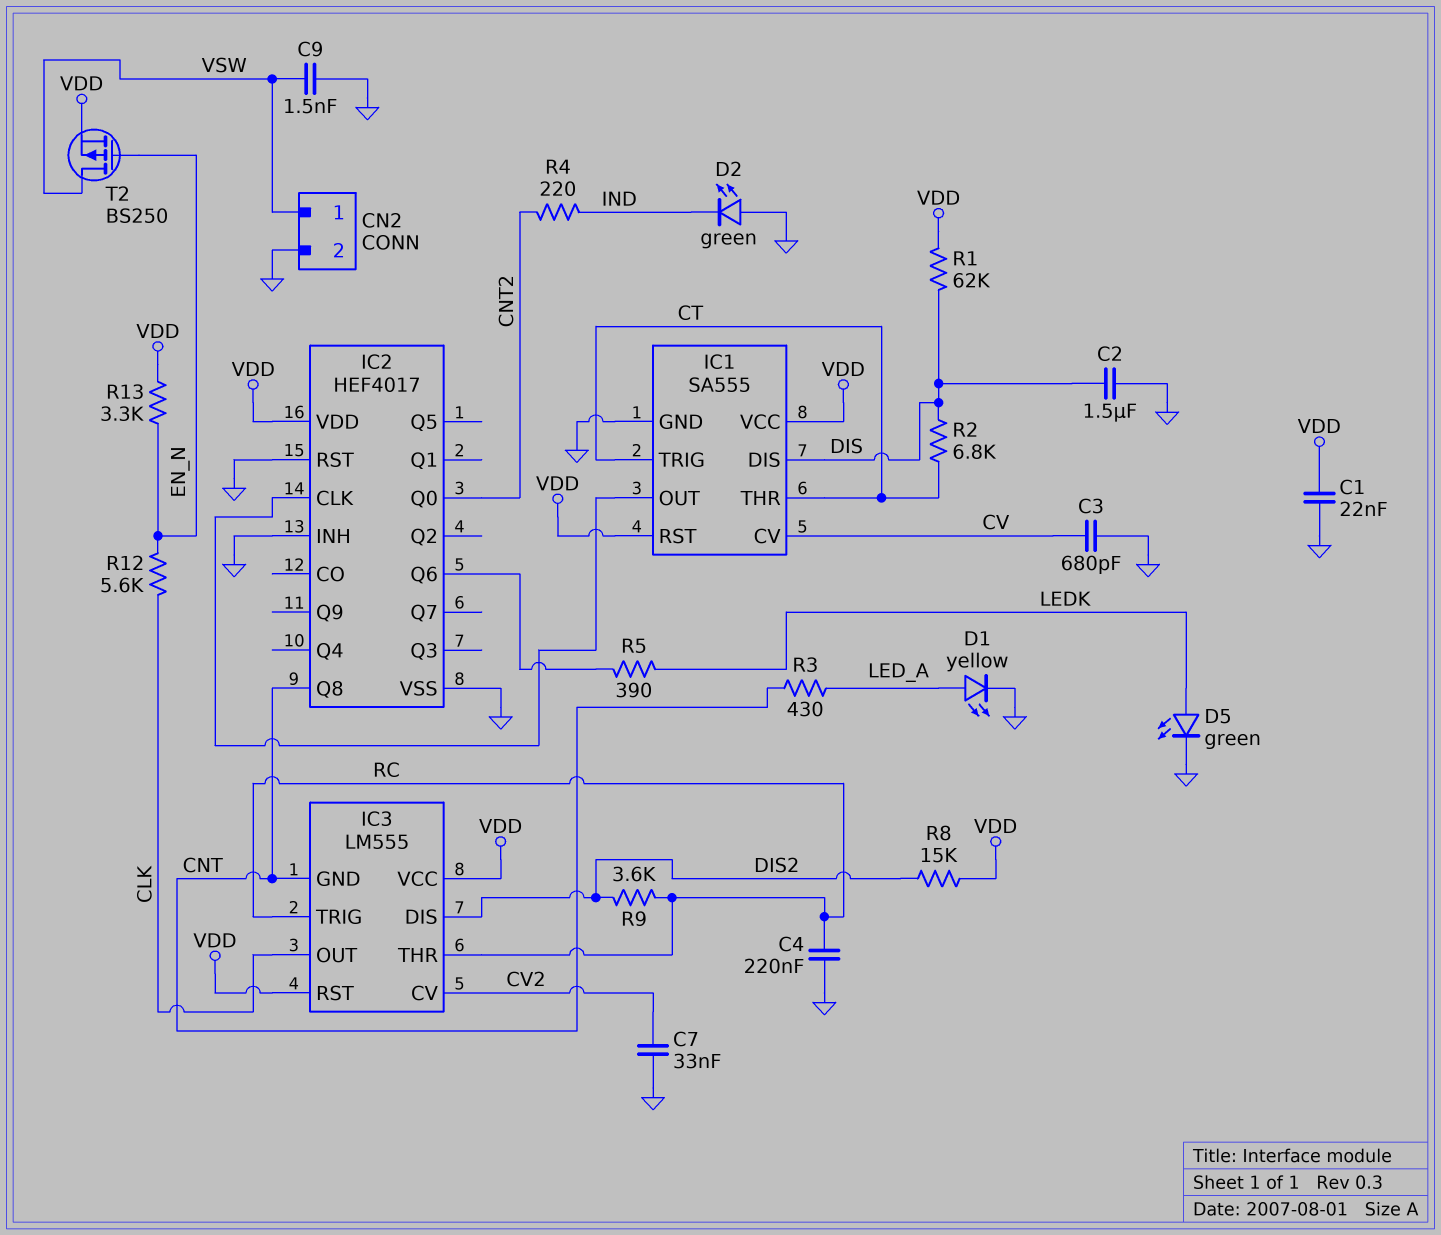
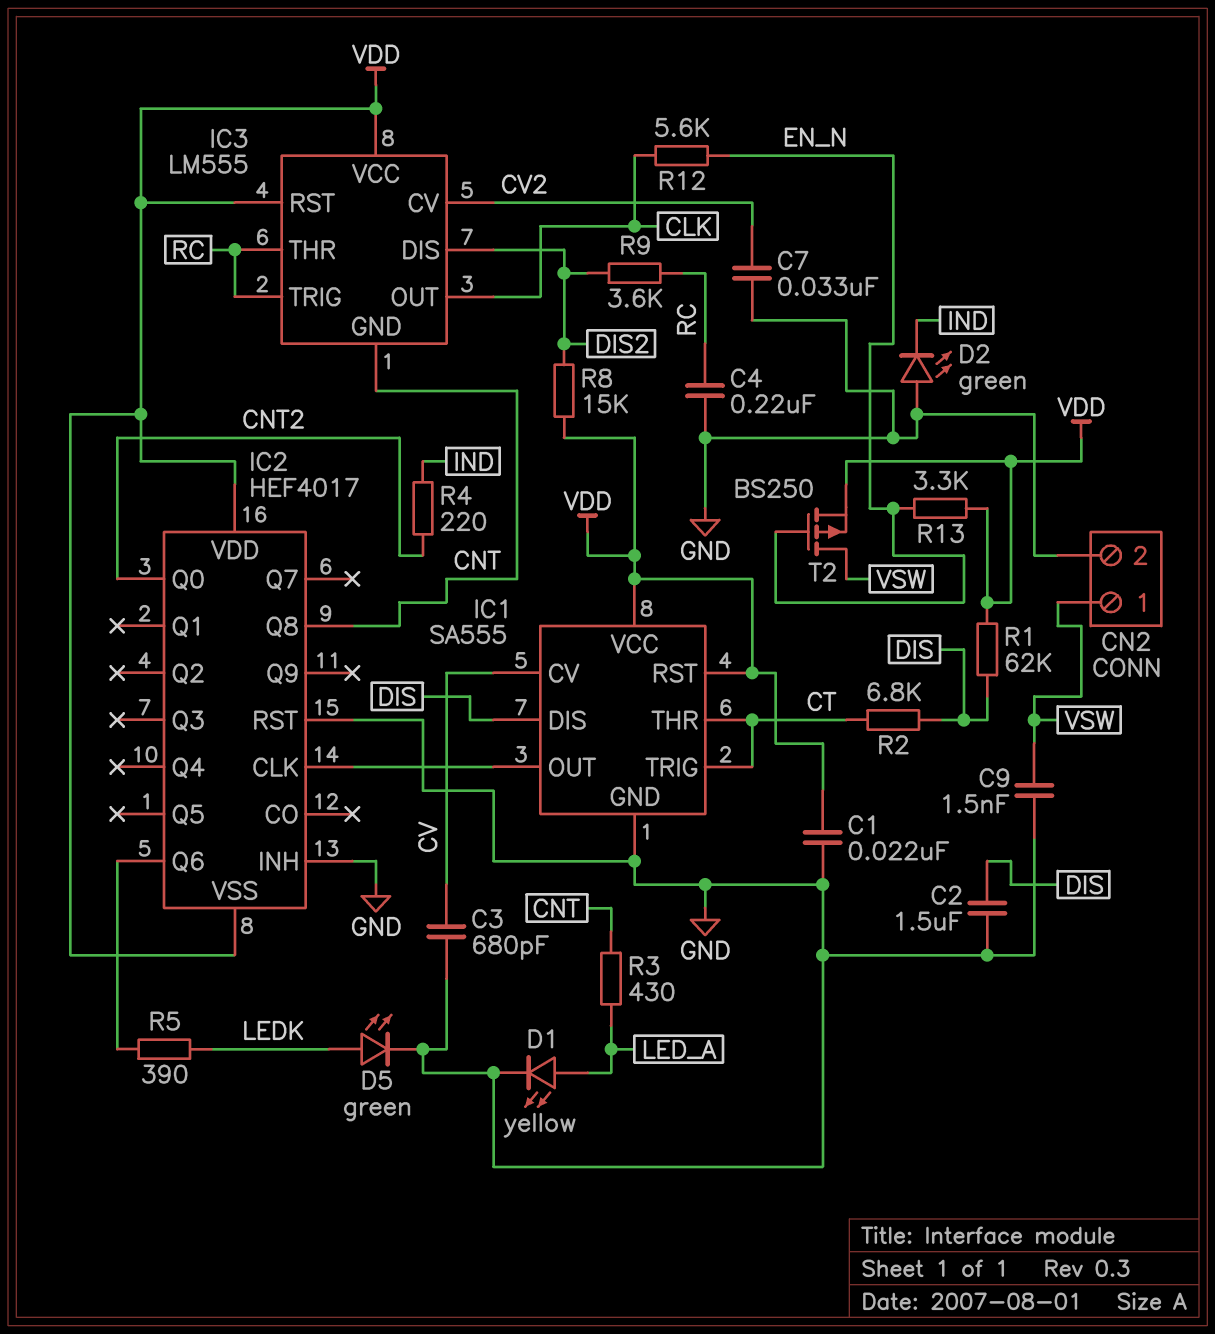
IC2 pin VSS: GND -> VDD

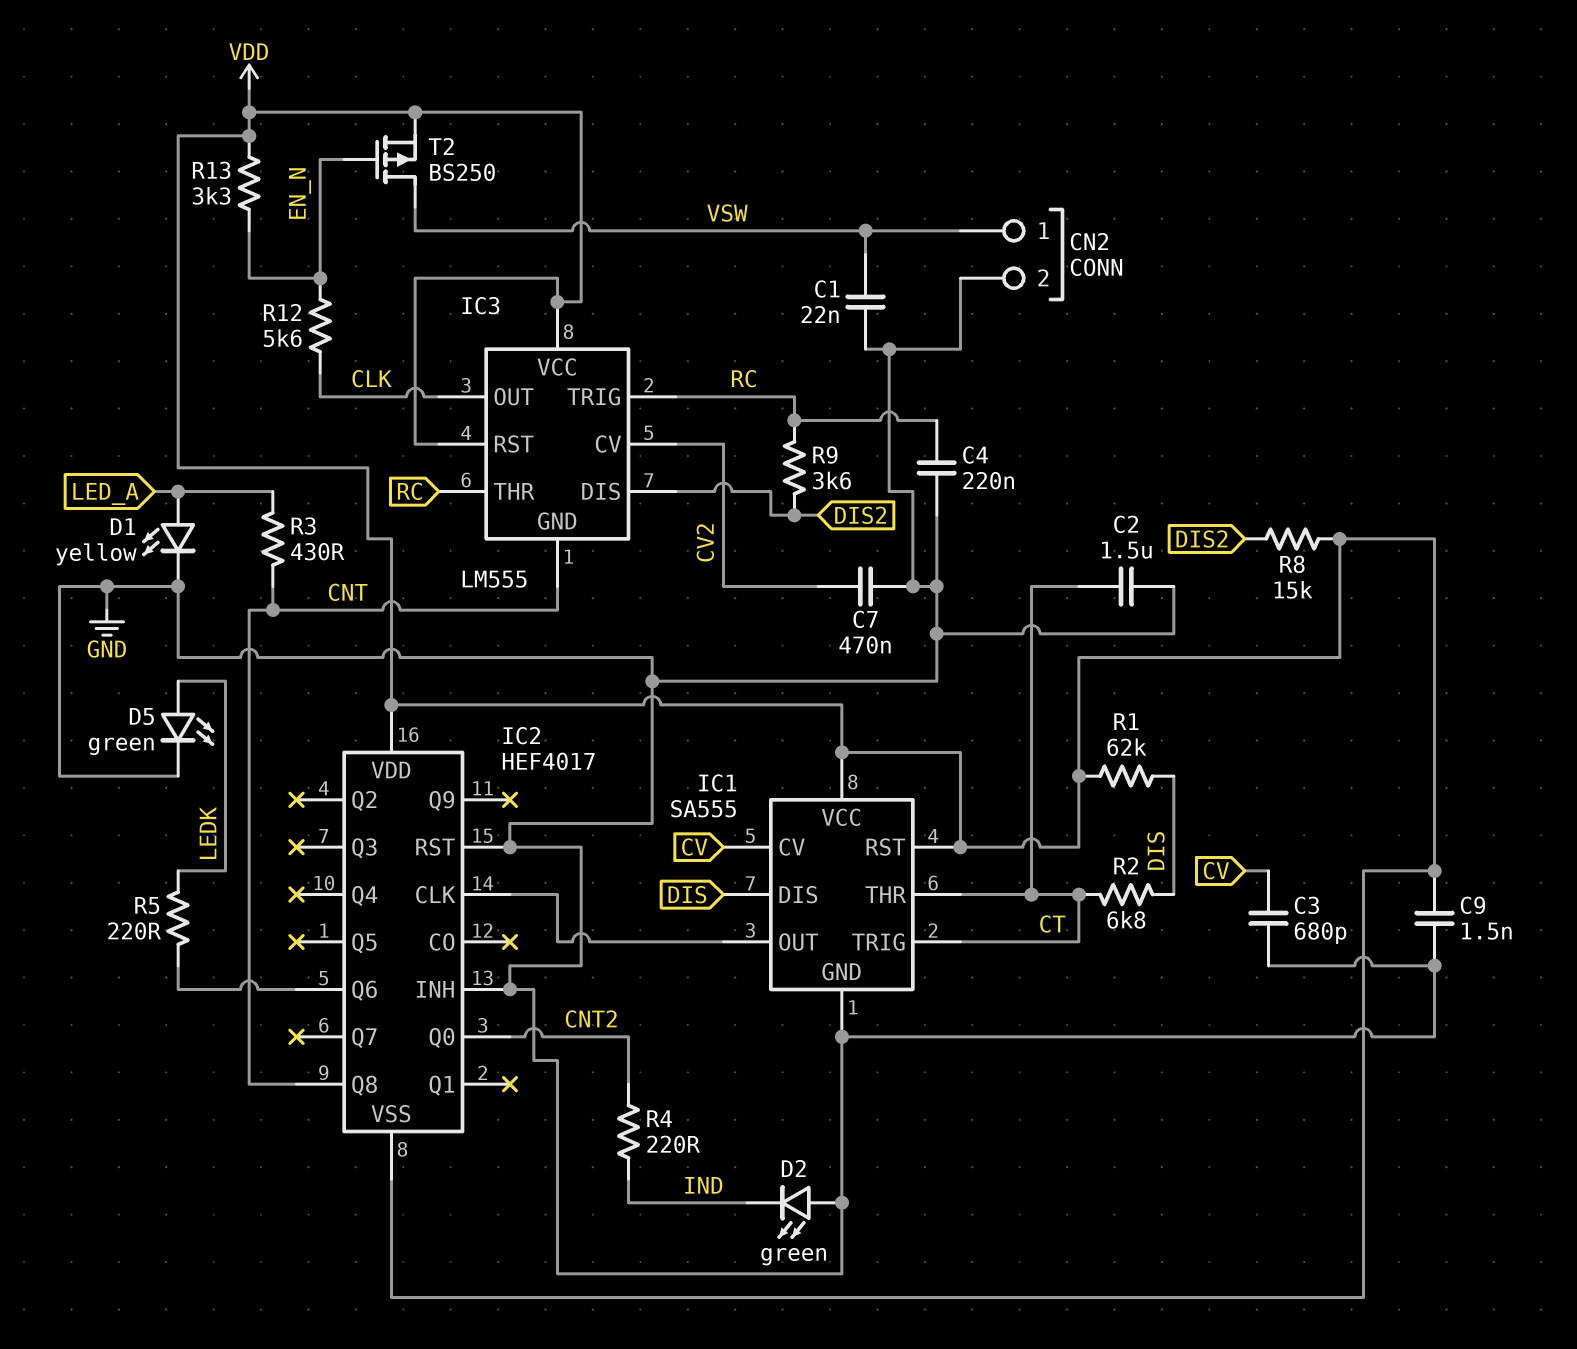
C1: 22nF (GND, VDD) -> 22nF (GND, VSW)
C2: 1.5uF (DIS, GND) -> 1.5uF (CT, GND)
C7: 33nF (CV2, GND) -> 470nF (CV2, GND)
C9: 1.5nF (GND, VSW) -> 1.5nF (GND, VDD)
R5: 390 (IC2/Q6, LEDK) -> 220 (IC2/Q6, LEDK)

